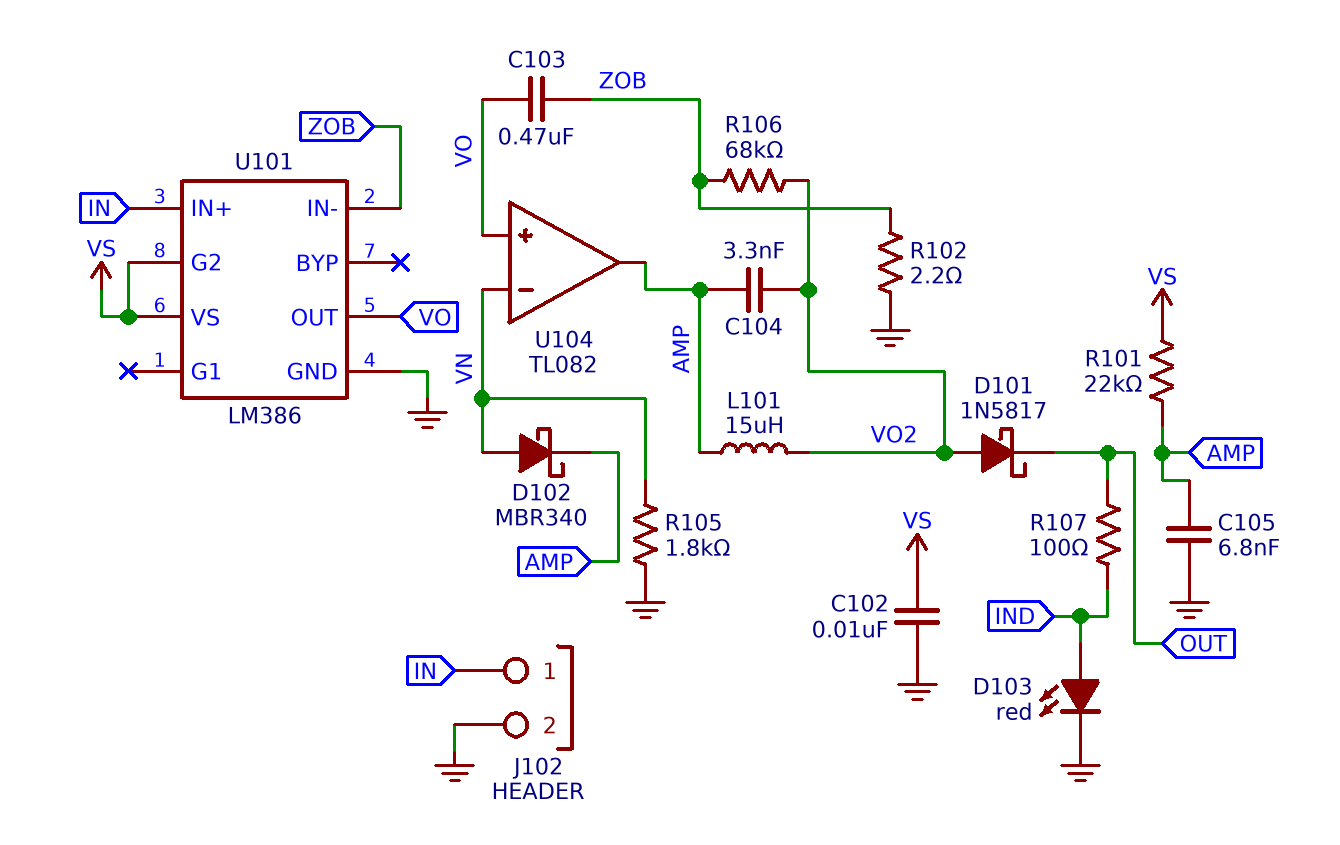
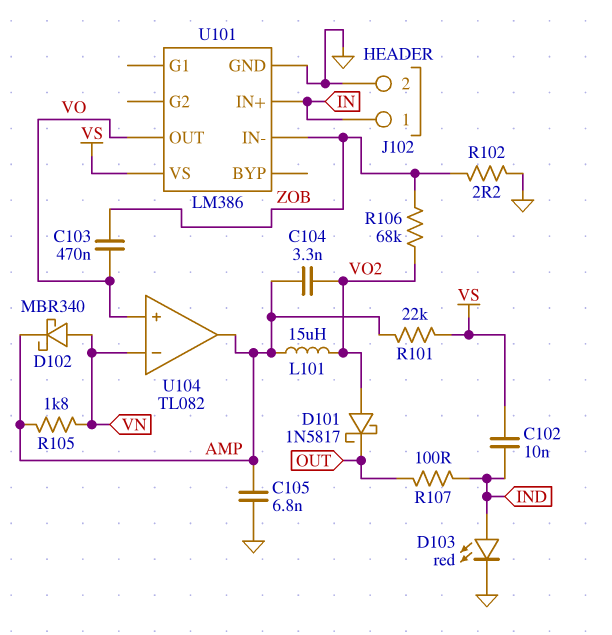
C102: 10nF (GND, VS) -> 10nF (IND, VS)
R105: 1.8k (GND, VN) -> 1.8k (AMP, VN)
U101 pin G2: VS -> none

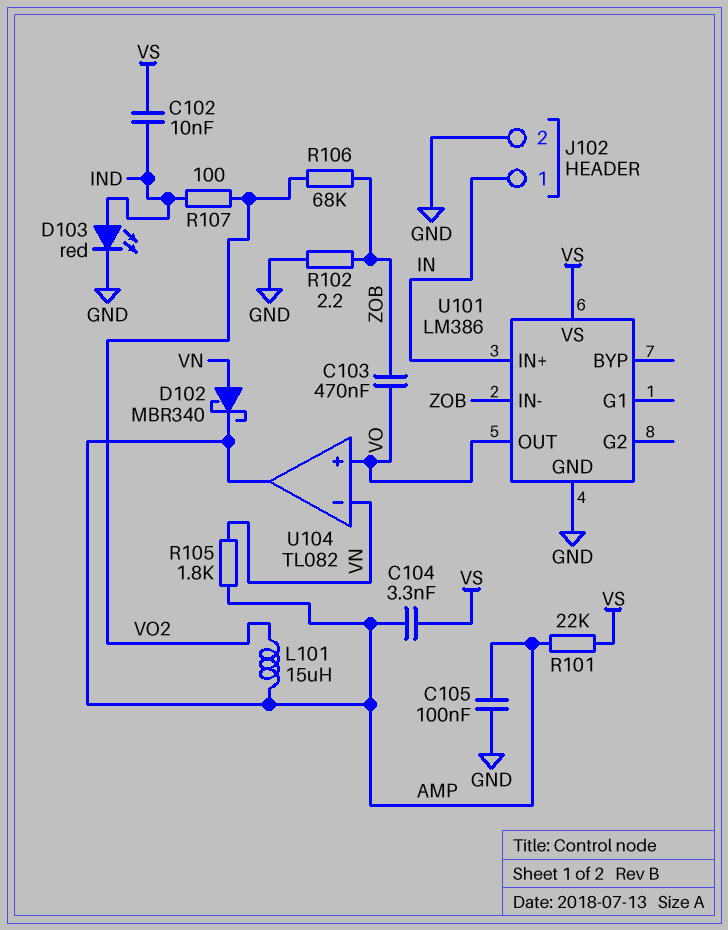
C104: 3.3nF (AMP, VO2) -> 3.3nF (AMP, VS)
C105: 6.8nF (AMP, GND) -> 100nF (AMP, GND)
D101: schottky 1N5817 (A VO2, K OUT) -> none
R107: 100 (IND, OUT) -> 100 (IND, VO2)

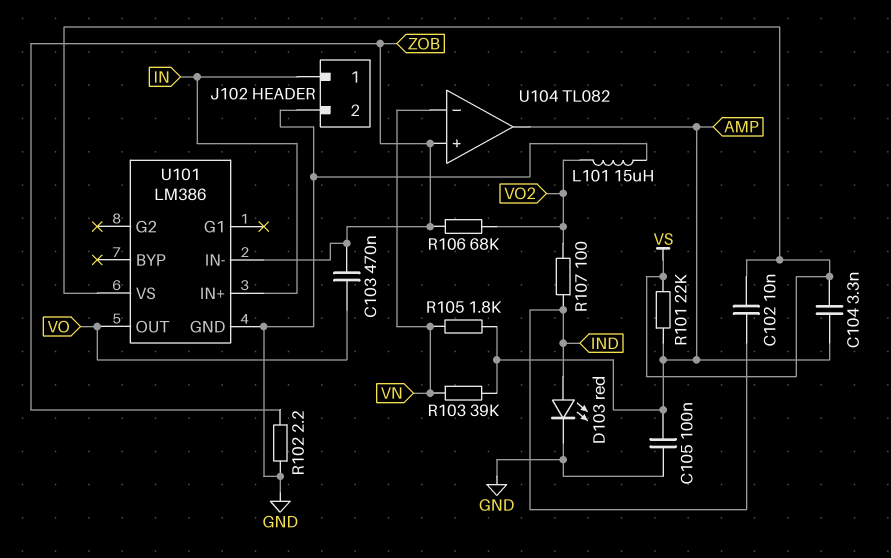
D102: schottky MBR340 (A VN, K AMP) -> none
L101: 15uH (AMP, VO2) -> 15uH (GND, VO2)
R103: none -> 39k (AMP, VN)
U104 pin in+: VO -> ZOB

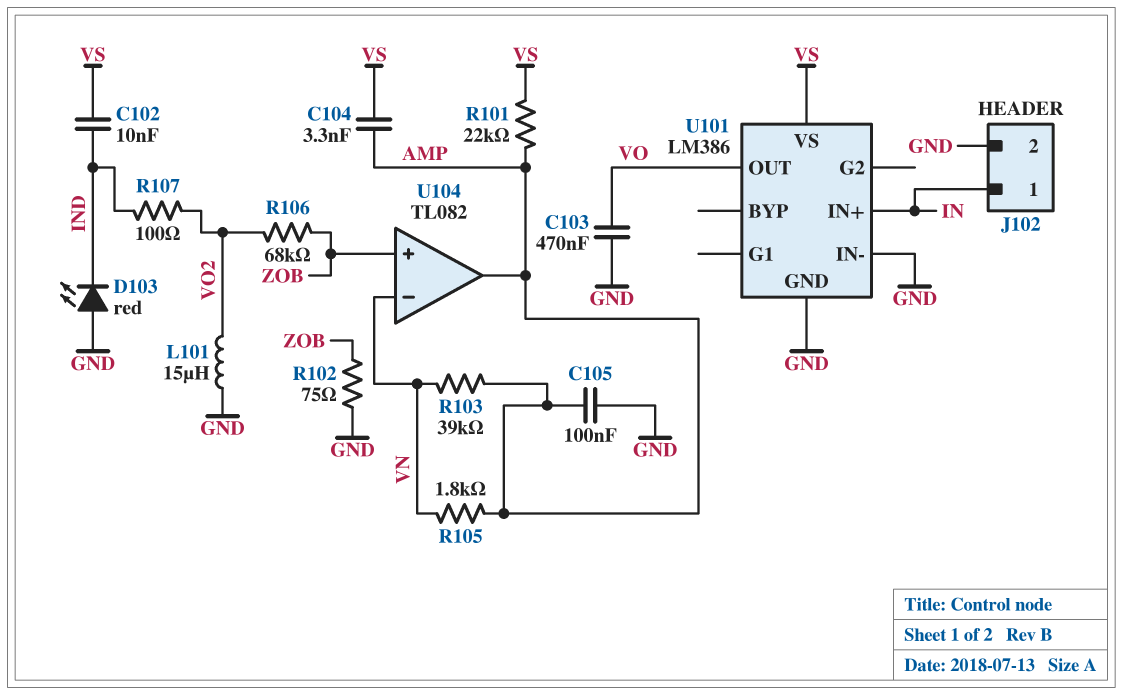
C103: 470nF (VO, ZOB) -> 470nF (GND, VO)
D103: LED red (A IND, K GND) -> LED red (A GND, K IND)
R102: 2.2 (GND, ZOB) -> 75 (GND, ZOB)
U101 pin IN-: ZOB -> GND

